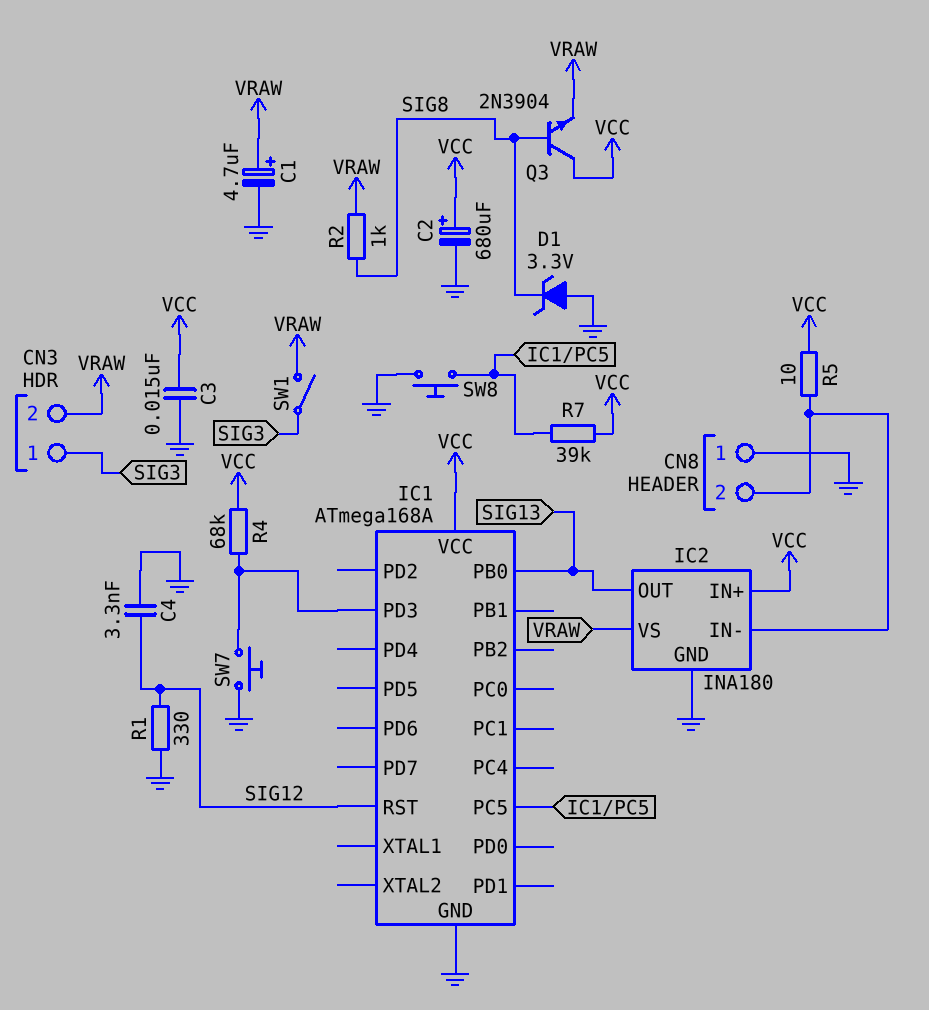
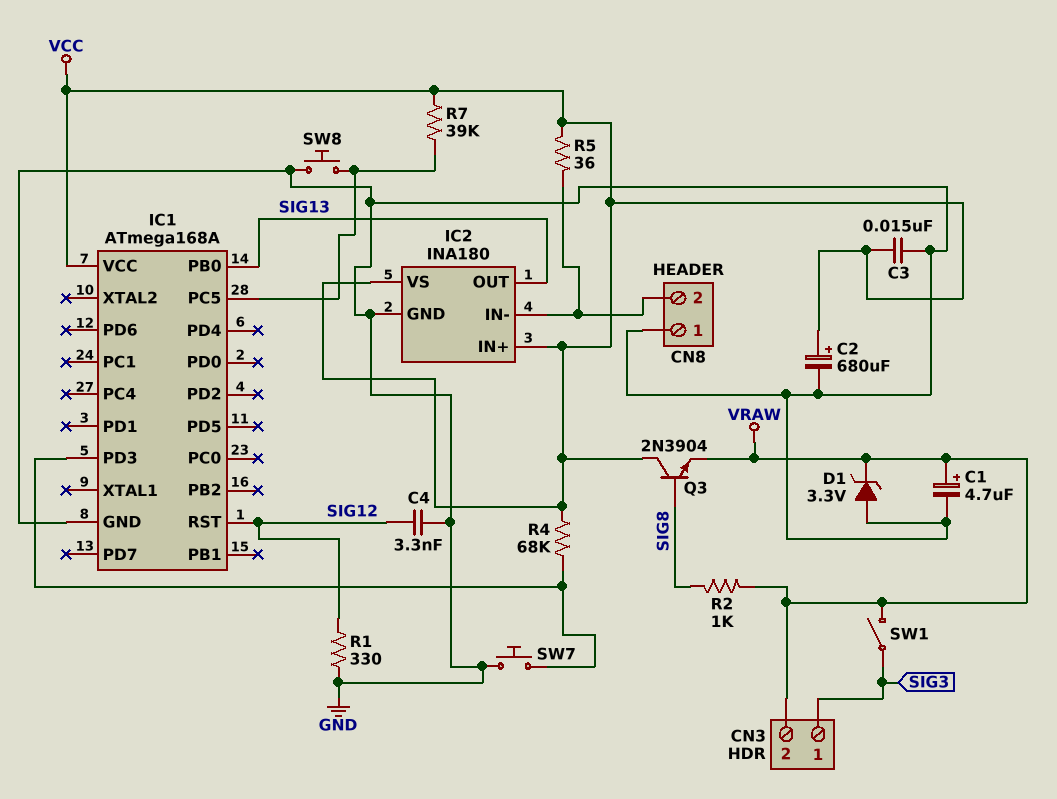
D1: zener 3.3V (A GND, K SIG8) -> zener 3.3V (A GND, K VRAW)
IC2 pin VS: VRAW -> VCC
R5: 10 (CN8/2, VCC) -> 36 (CN8/2, VCC)

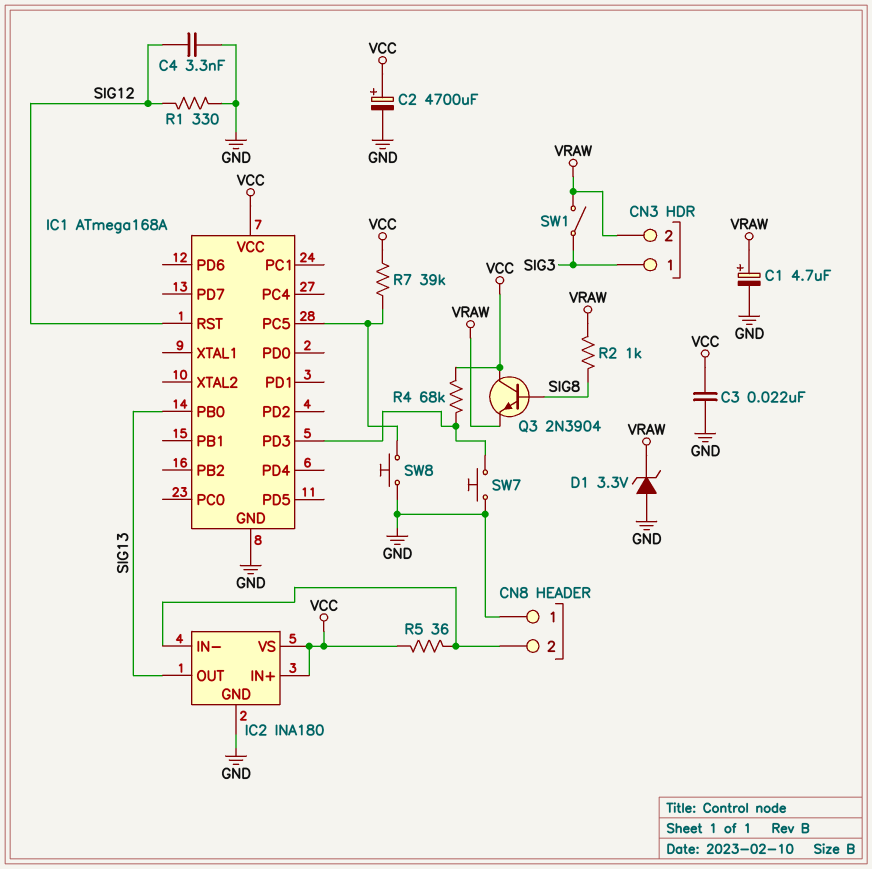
C2: 680uF (plus VCC, minus GND) -> 4700uF (plus VCC, minus GND)
C3: 15nF (GND, VCC) -> 22nF (GND, VCC)

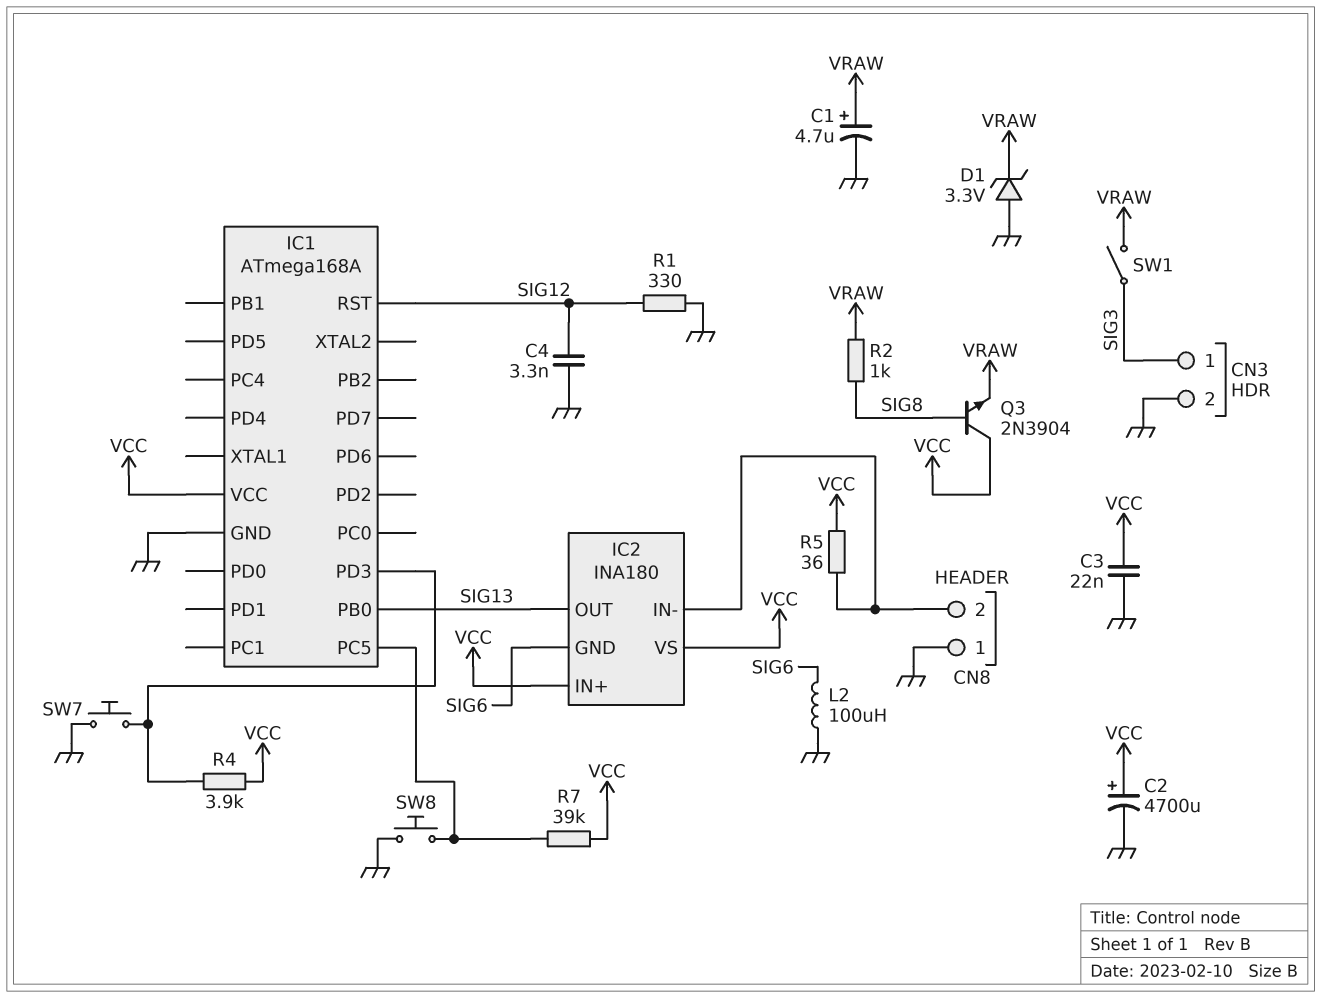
CN3 pin 2: VRAW -> GND
IC2 pin GND: GND -> SIG6
L2: none -> 100uH (GND, SIG6)
R4: 68k (IC1/PD3, VCC) -> 3.9k (IC1/PD3, VCC)

